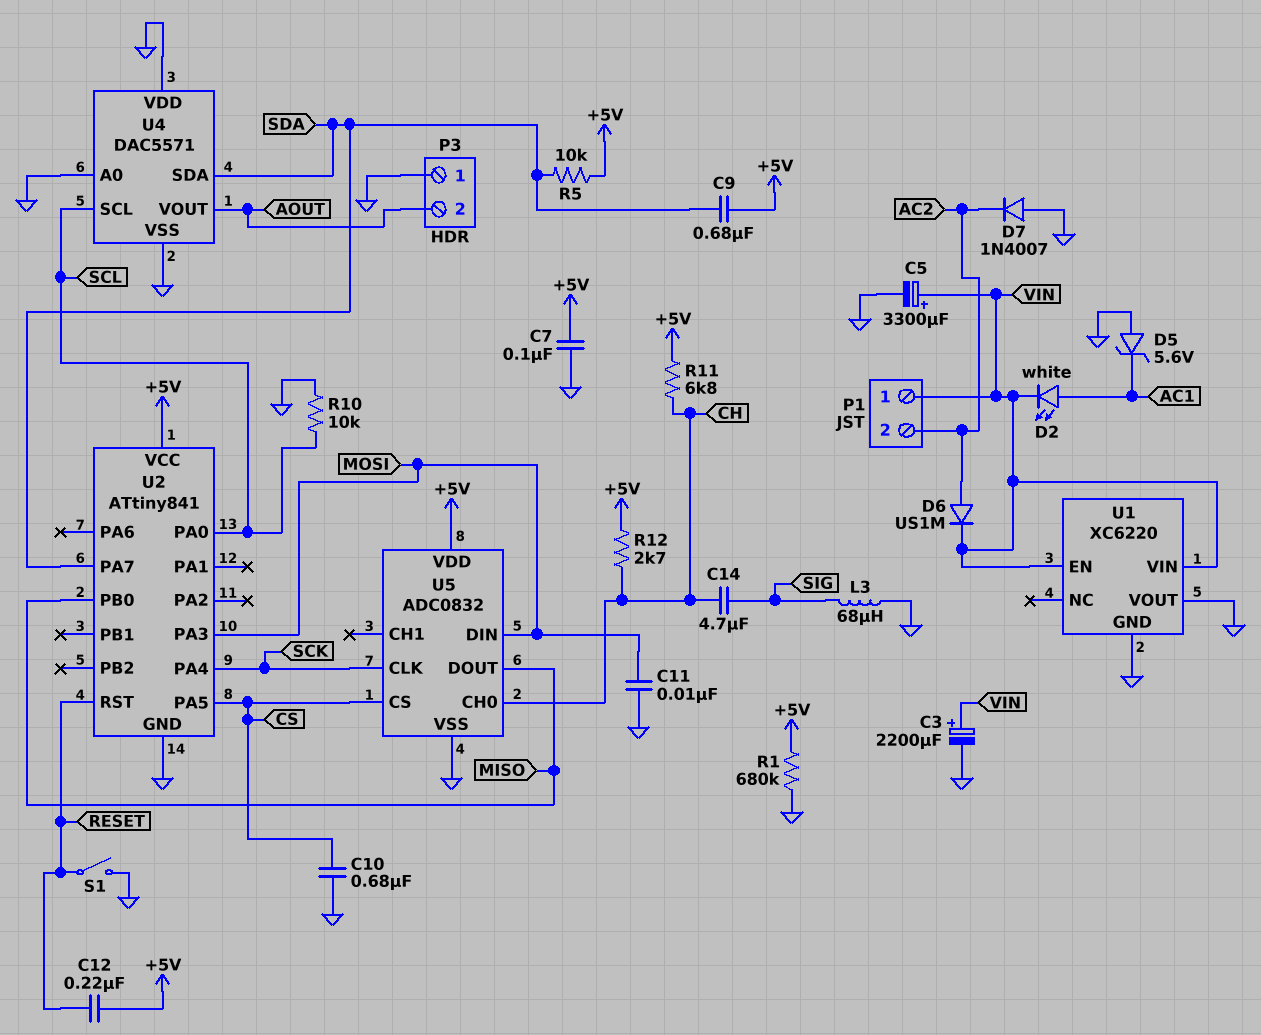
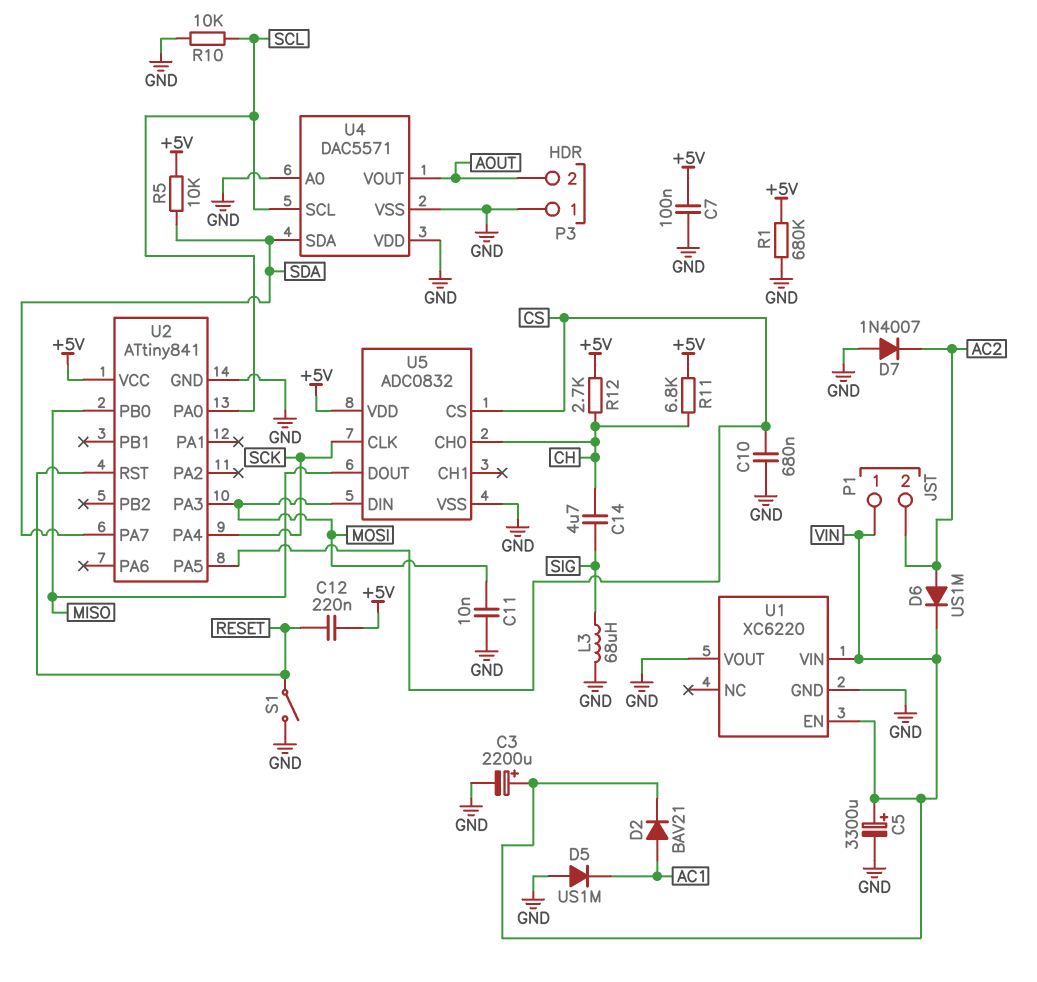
C9: 680nF (+5V, SDA) -> none
D2: LED white (A AC1, K VIN) -> diode BAV21 (A AC1, K VIN)
D5: zener 5.6V (A GND, K AC1) -> diode US1M (A GND, K AC1)

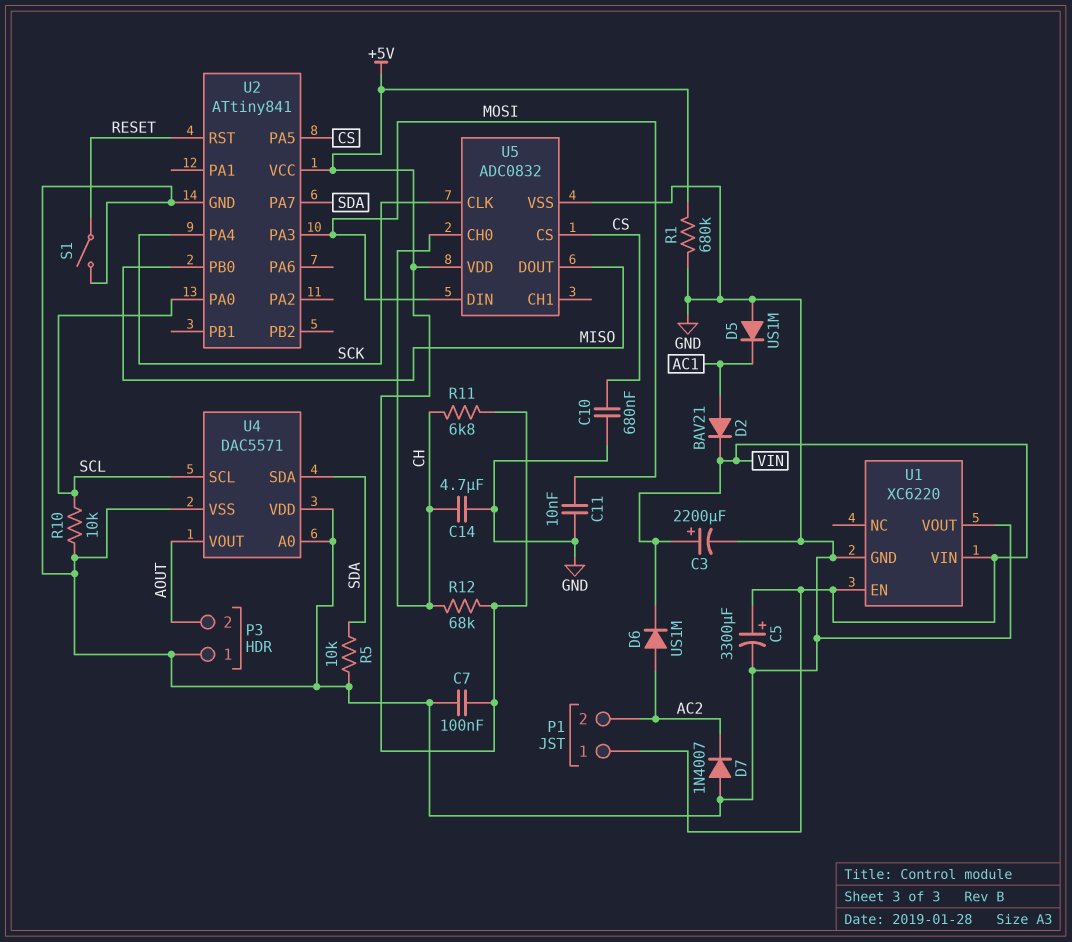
C12: 220nF (+5V, RESET) -> none
C14: 4.7uF (CH, SIG) -> 4.7uF (CH, GND)
L3: 68uH (GND, SIG) -> none
R5: 10k (+5V, SDA) -> 10k (GND, SDA)
R12: 2.7k (+5V, CH) -> 68k (+5V, CH)

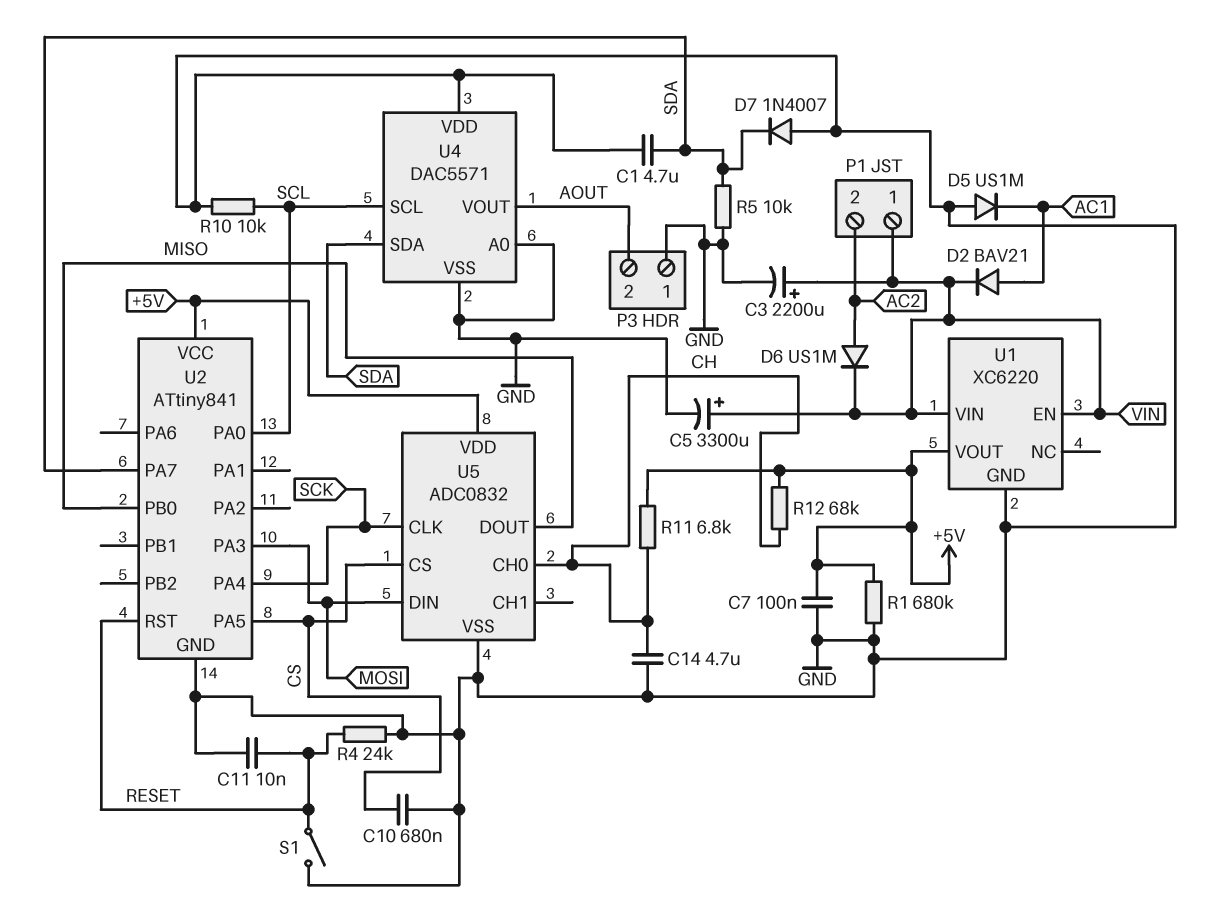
C1: none -> 4.7uF (GND, SDA)
C11: 10nF (GND, MOSI) -> 10nF (GND, RESET)
D7: diode 1N4007 (A GND, K AC2) -> diode 1N4007 (A GND, K SDA)
R4: none -> 24k (GND, RESET)
U1 pin VOUT: GND -> +5V

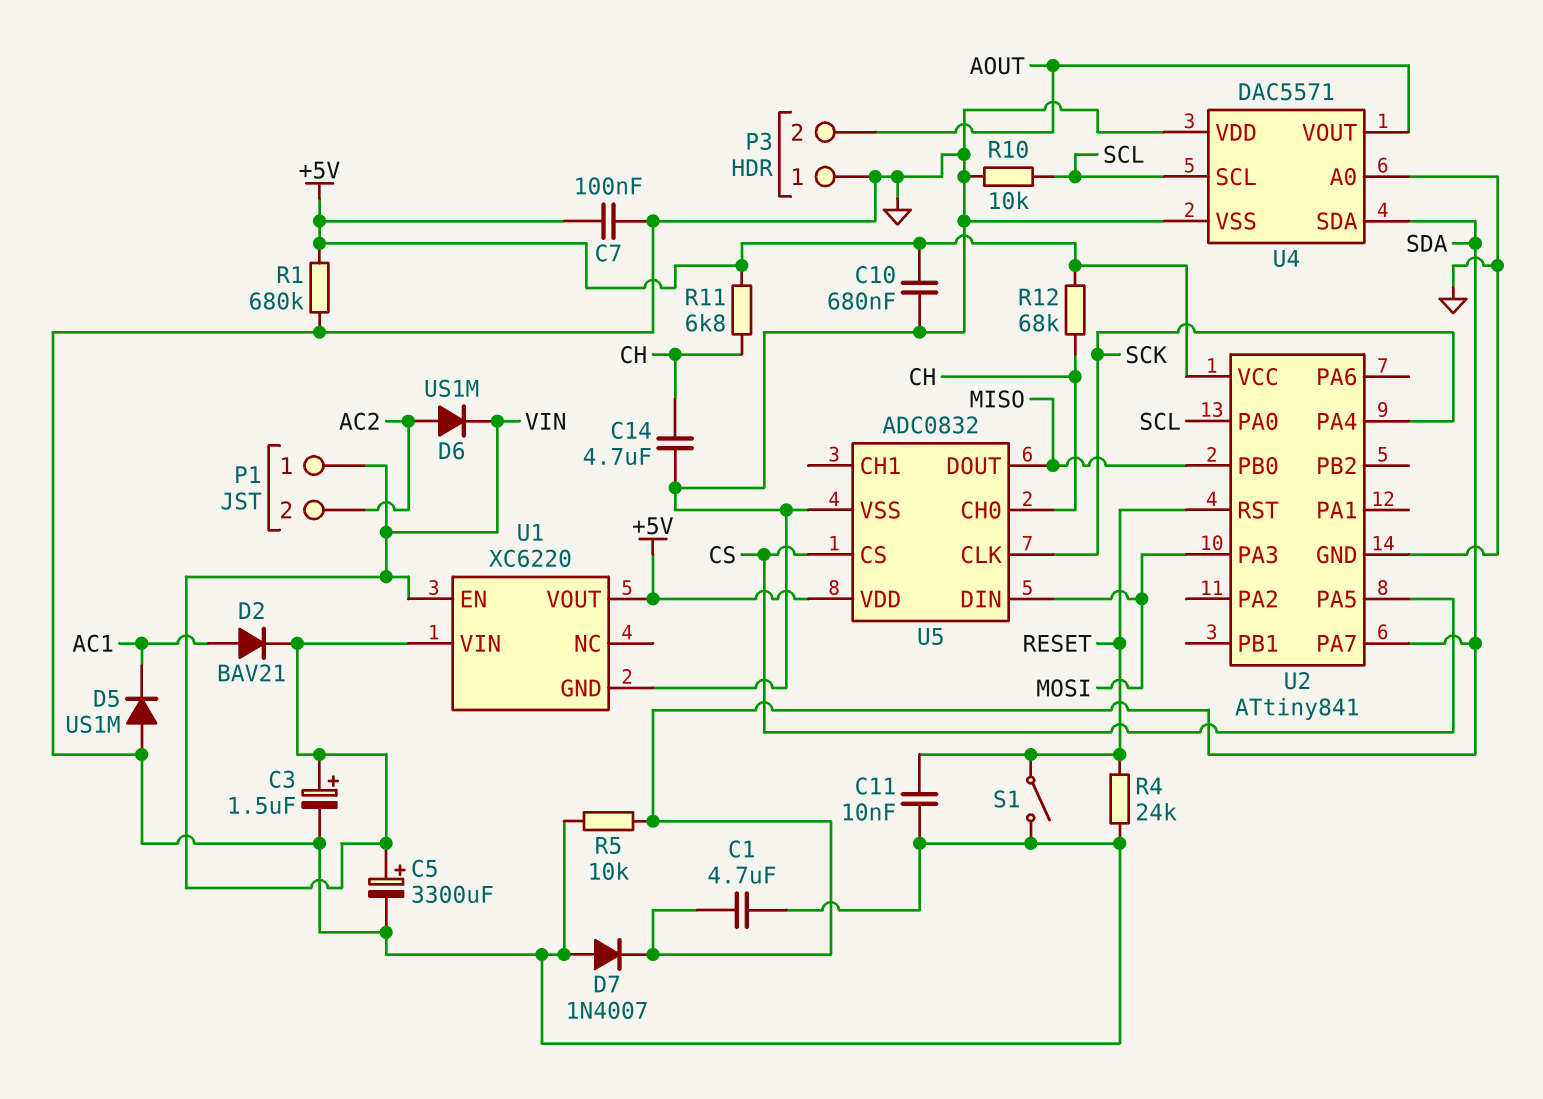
C3: 2200uF (plus VIN, minus GND) -> 1.5uF (plus VIN, minus GND)
C10: 680nF (CS, GND) -> 680nF (+5V, GND)

